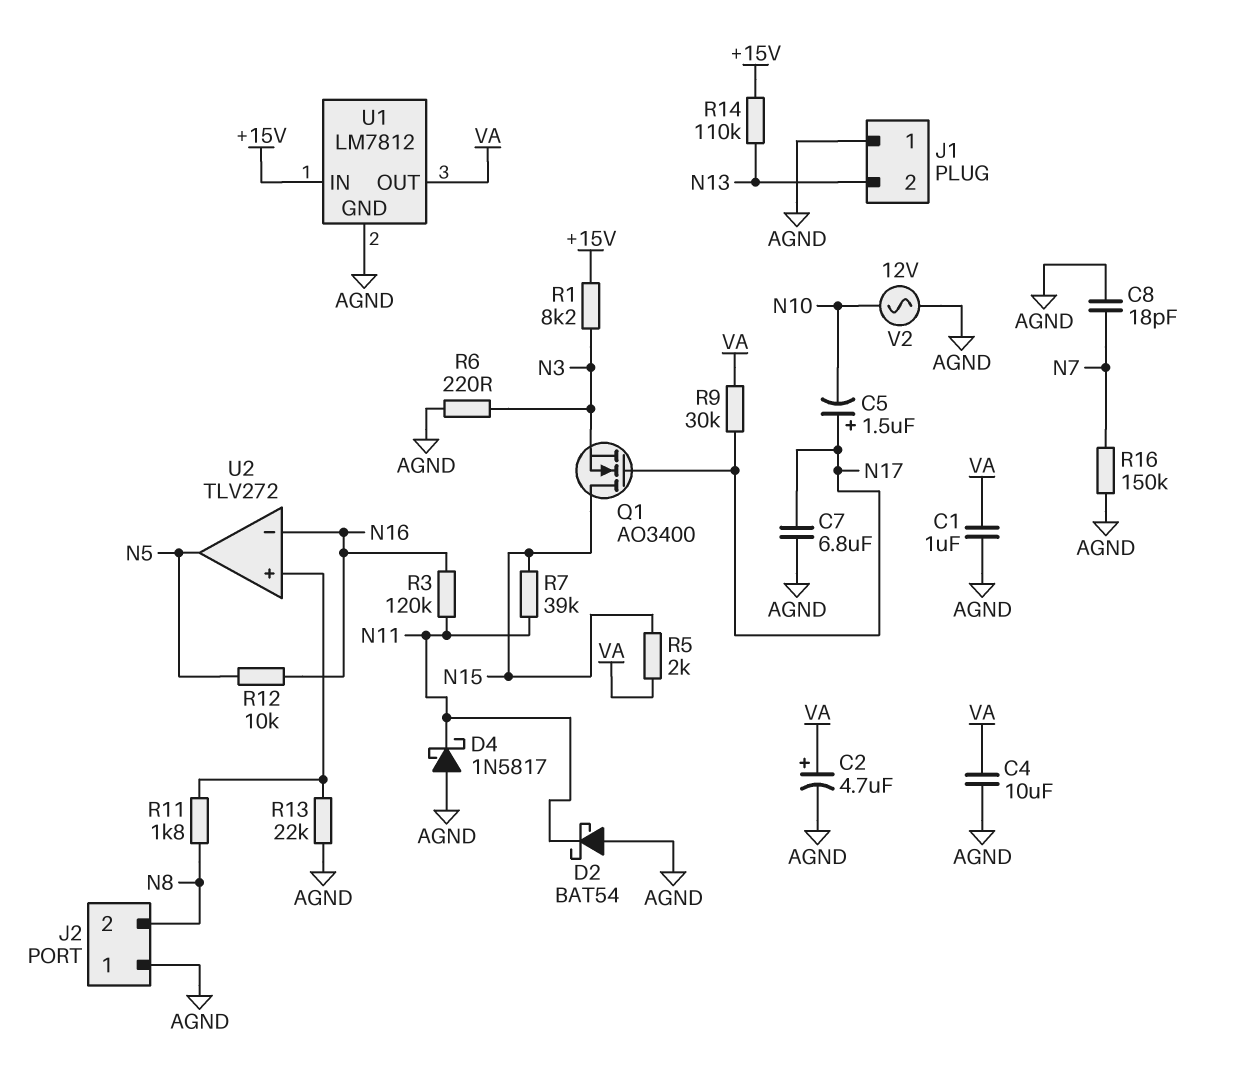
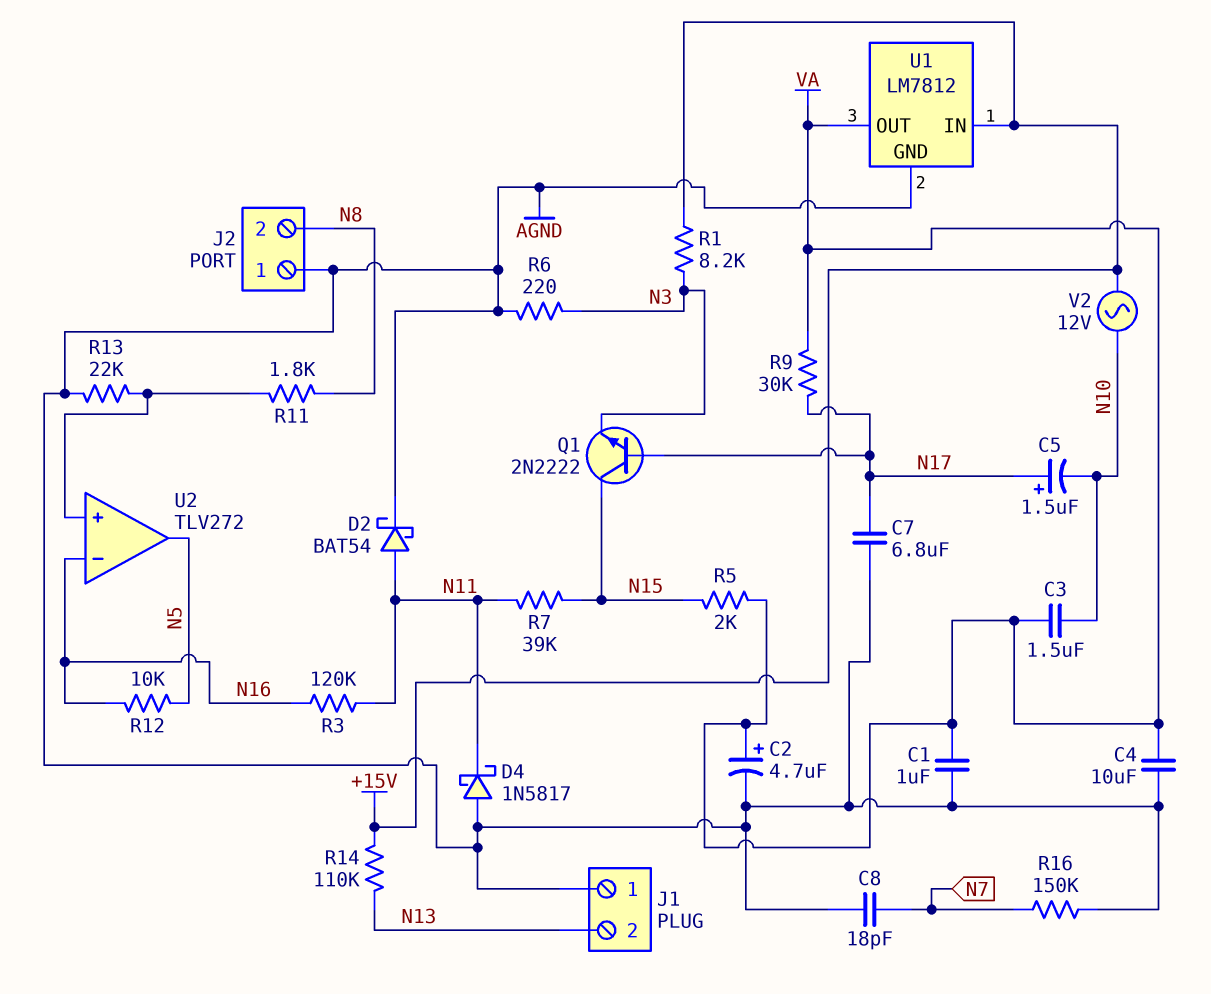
C3: none -> 1.5uF (N10, VA)
D2: schottky BAT54 (A AGND, K N11) -> schottky BAT54 (A N11, K AGND)
Q1: NMOS AO3400 (G N17, D N15, S N3) -> NPN 2N2222 (B N17, C N15, E N3)
V2: AC 12V (AGND, N10) -> AC 12V (+15V, N10)

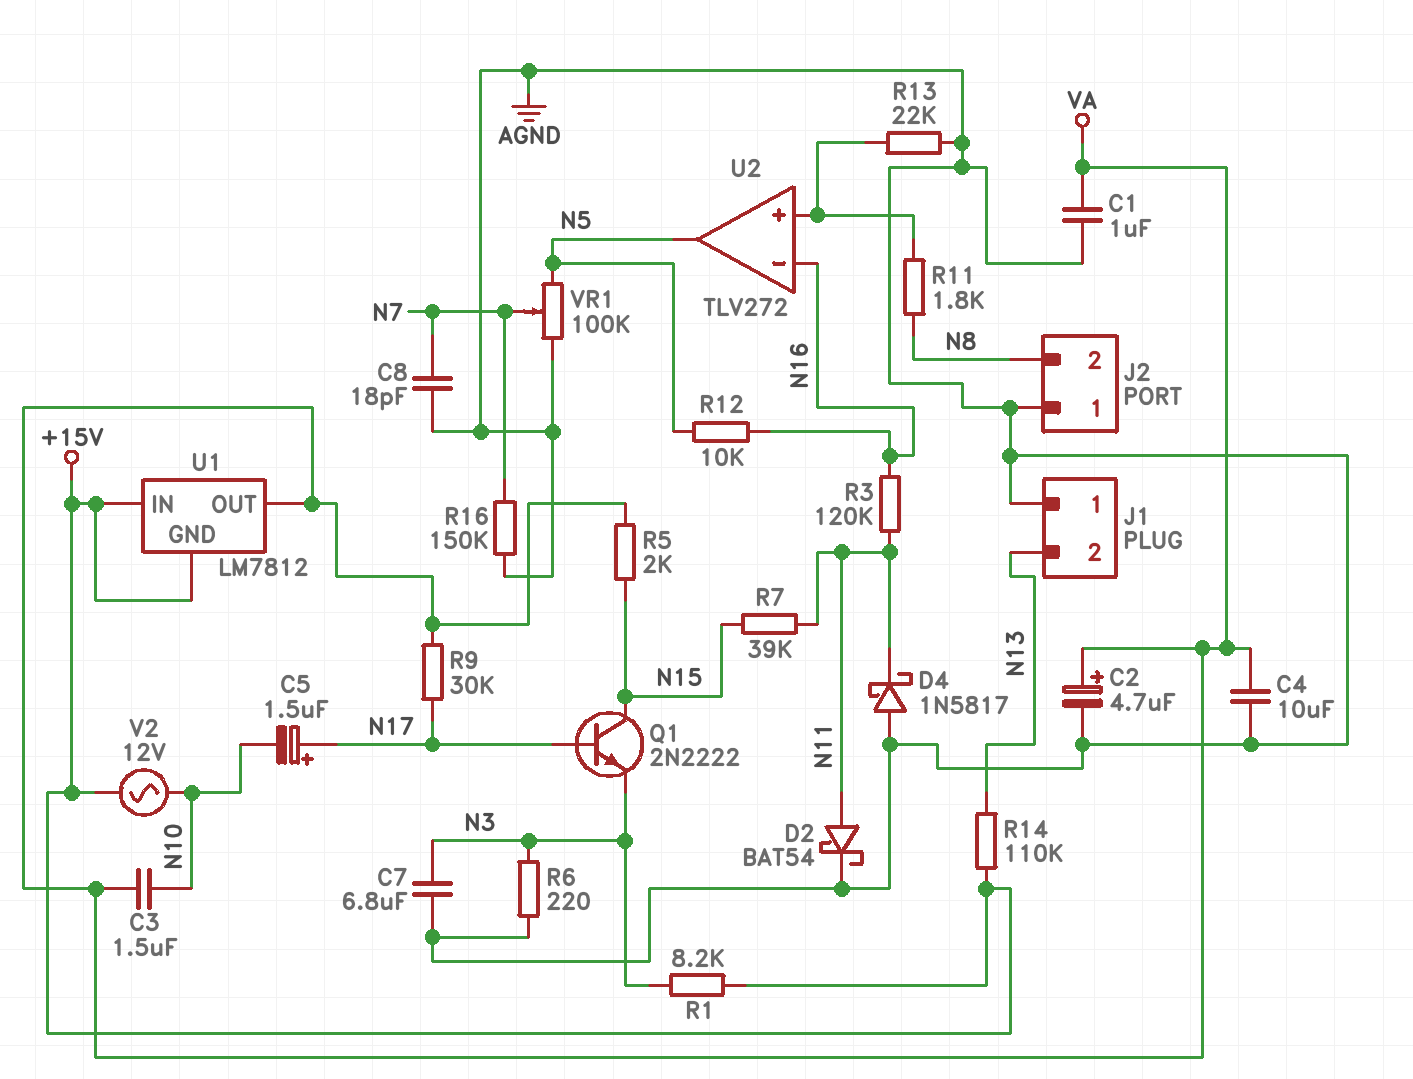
C7: 6.8uF (AGND, N17) -> 6.8uF (AGND, N3)
U1 pin GND: AGND -> +15V
VR1: none -> 100k (AGND, N5, wiper N7)

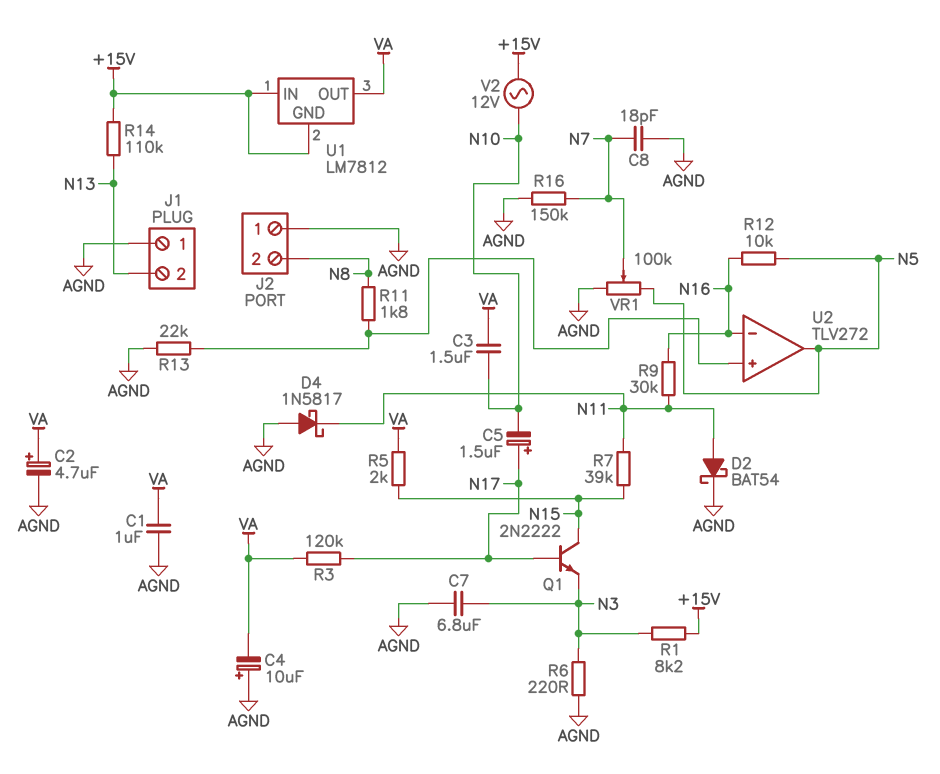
C4: 10uF (AGND, VA) -> 10uF (plus AGND, minus VA)
R3: 120k (N11, N16) -> 120k (N17, VA)
R9: 30k (N17, VA) -> 30k (N11, N16)

